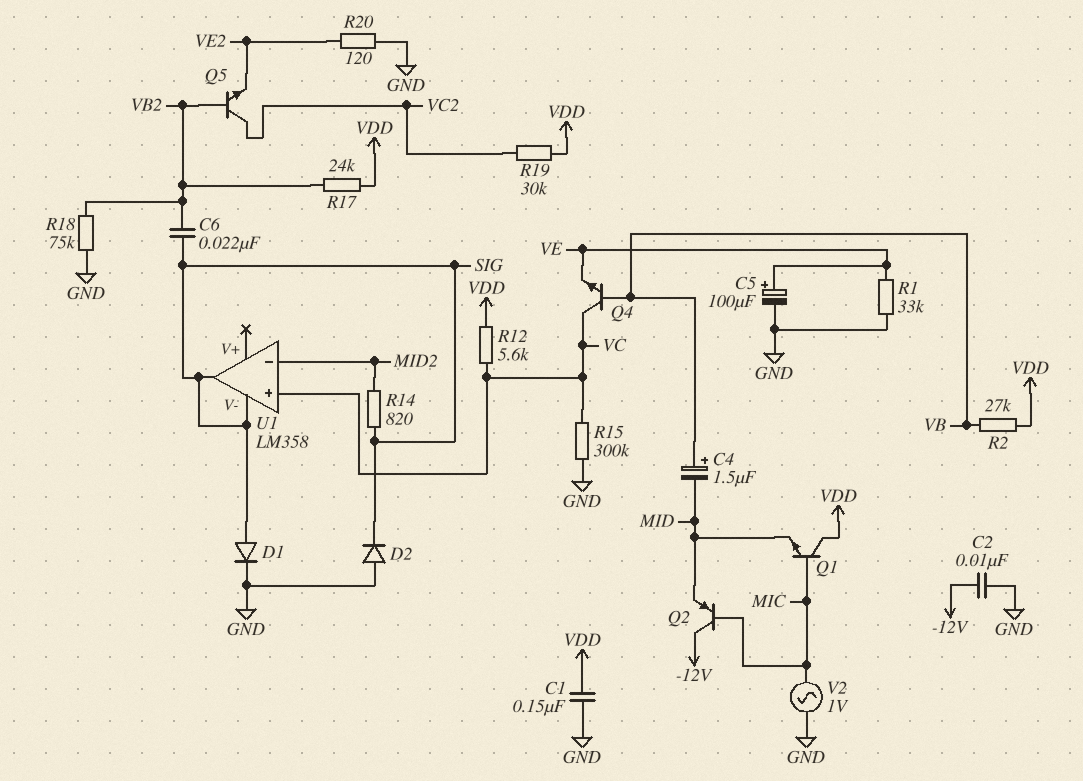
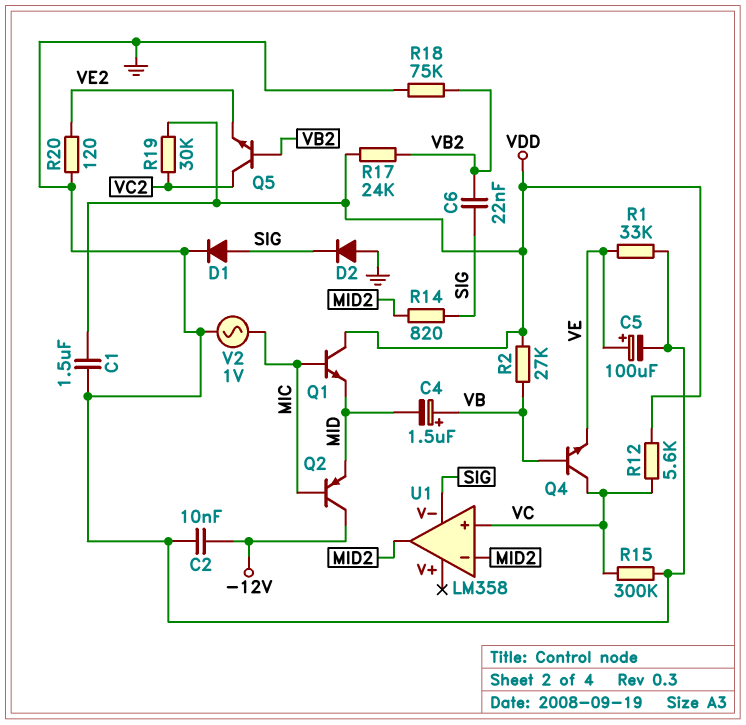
C1: 150nF (GND, VDD) -> 1.5uF (GND, VDD)
U1 pin out: SIG -> MID2

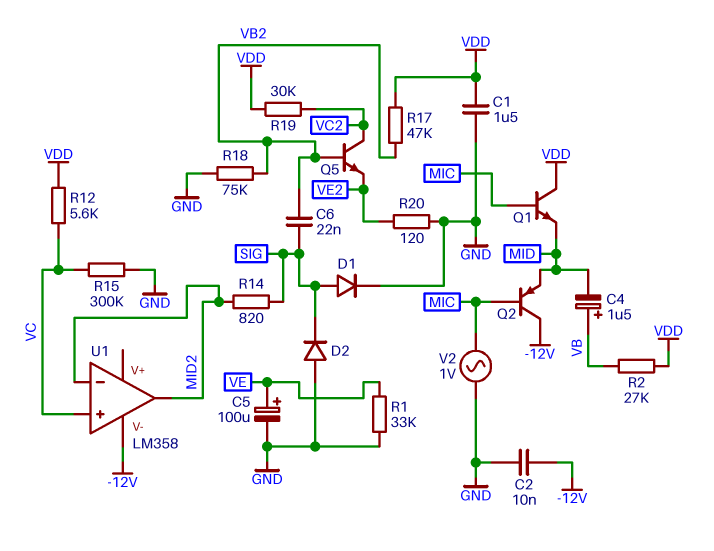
Q4: NPN (B VB, C VC, E VE) -> none
R17: 24k (VB2, VDD) -> 47k (VB2, VDD)
U1 pin V-: SIG -> -12V

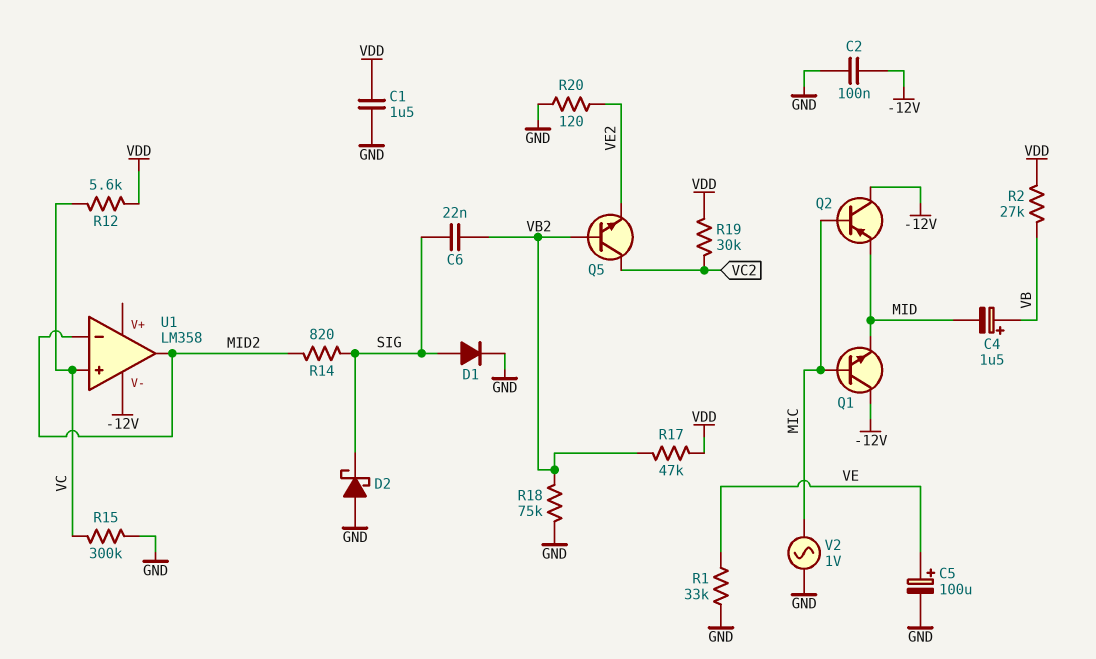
C2: 10nF (-12V, GND) -> 100nF (-12V, GND)
D2: diode (A GND, K SIG) -> schottky (A GND, K SIG)
Q1: NPN (B MIC, C VDD, E MID) -> NPN (B MIC, C -12V, E MID)

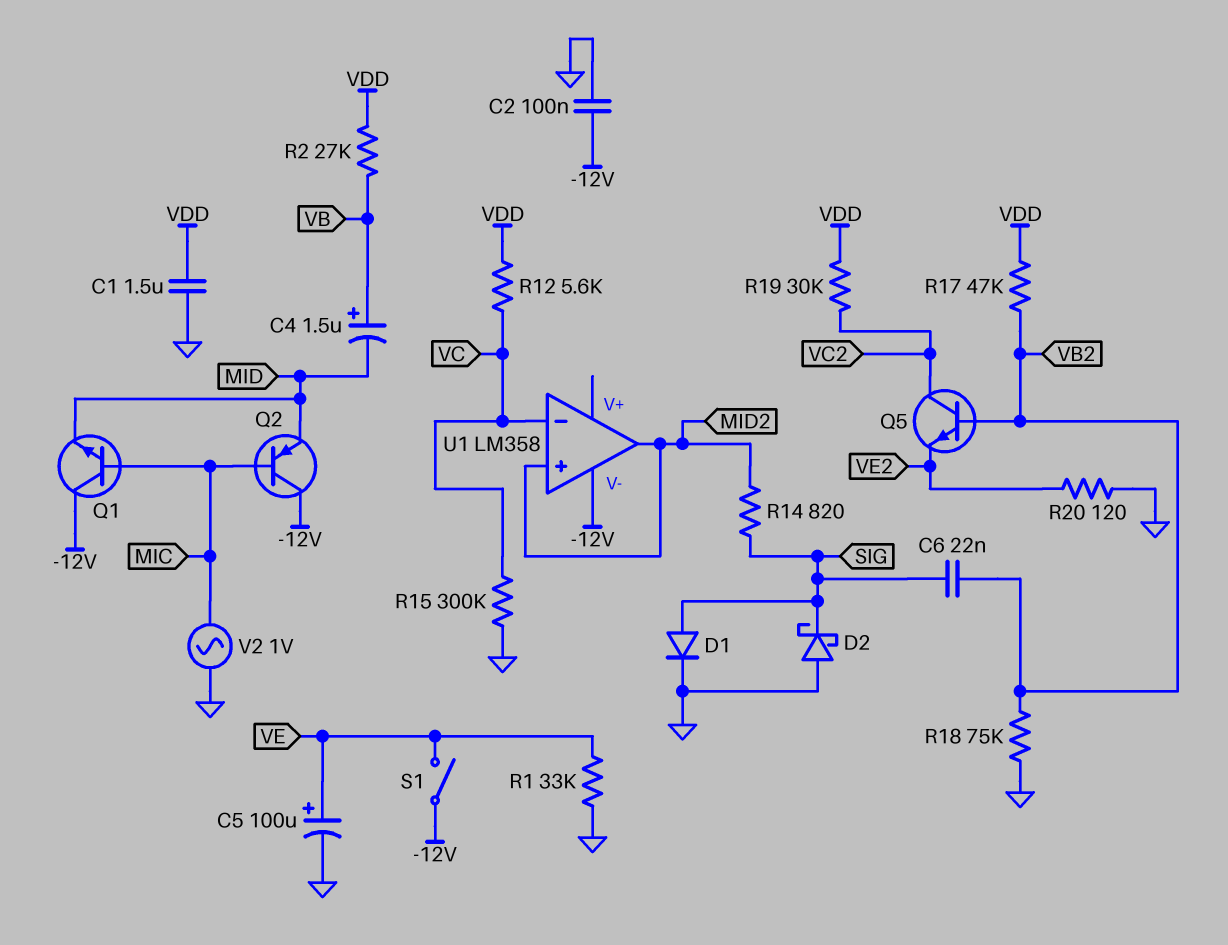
S1: none -> switch (-12V, VE)
U1 pin in+: VC -> MID2
U1 pin in-: MID2 -> VC

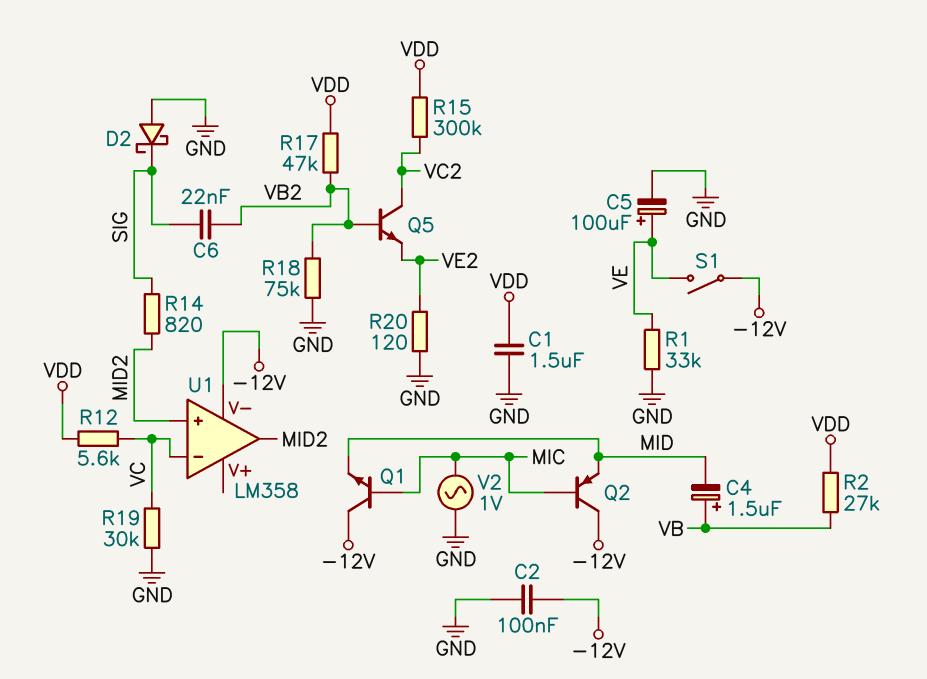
D1: diode (A SIG, K GND) -> none
R15: 300k (GND, VC) -> 300k (VC2, VDD)
R19: 30k (VC2, VDD) -> 30k (GND, VC)

